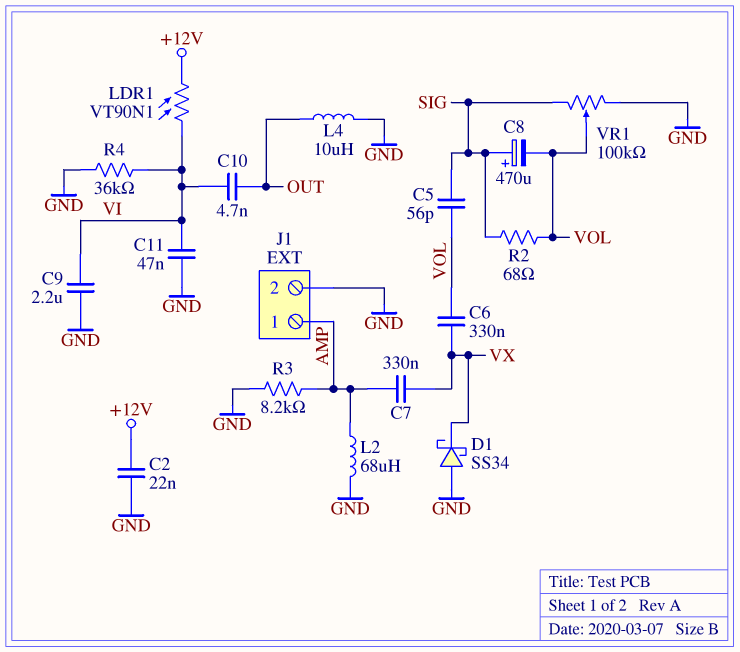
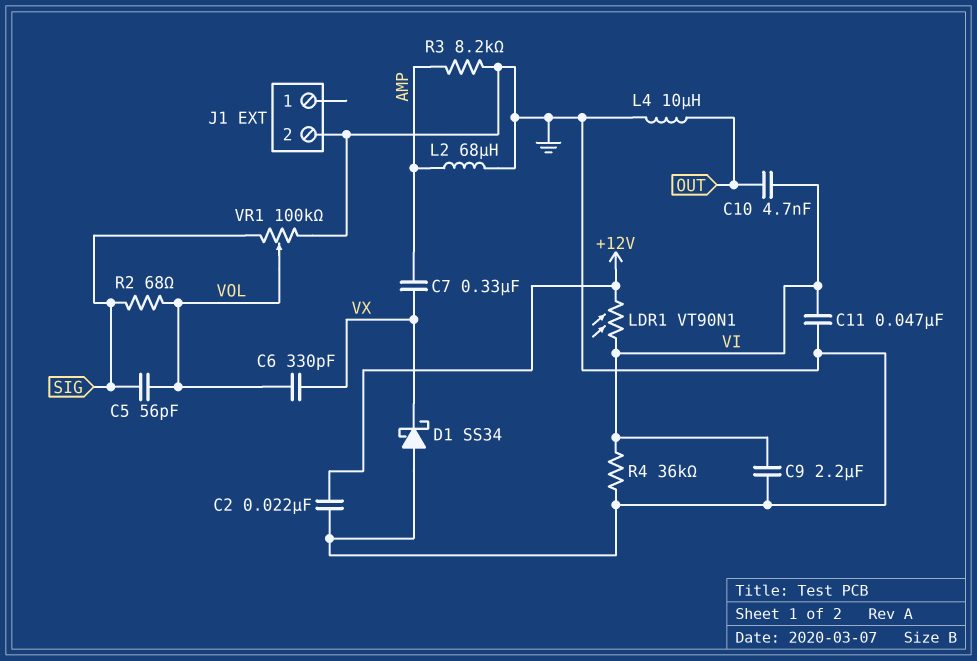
C6: 330nF (VOL, VX) -> 330pF (VOL, VX)
C8: 470uF (plus SIG, minus VOL) -> none
J1 pin 1: AMP -> none

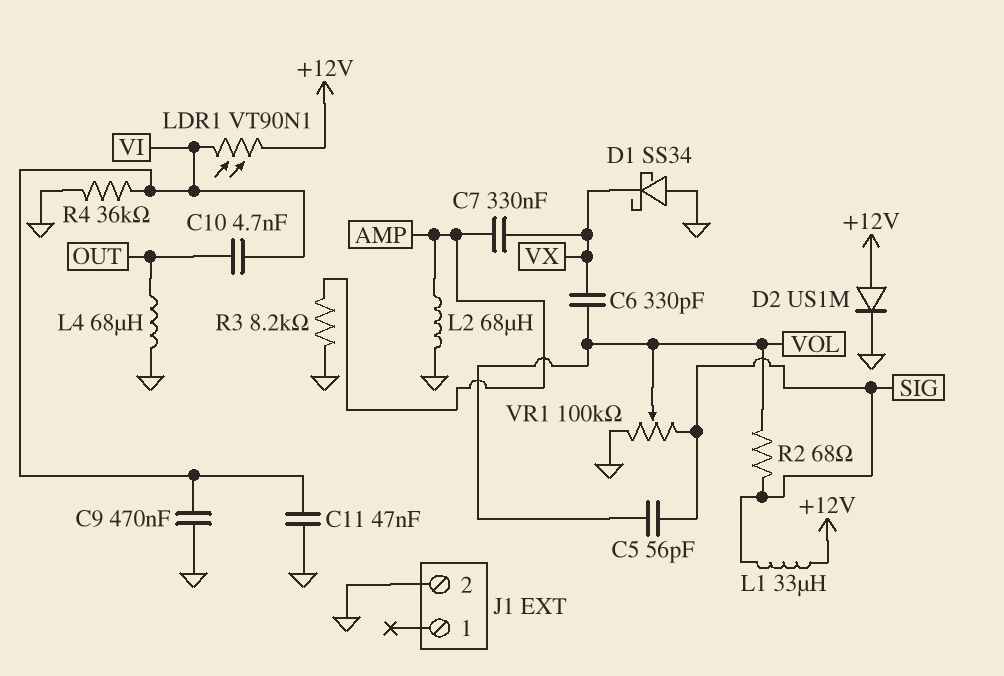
C2: 22nF (+12V, GND) -> none
C9: 2.2uF (GND, VI) -> 470nF (GND, VI)
D2: none -> diode US1M (A +12V, K GND)
L1: none -> 33uH (+12V, SIG)
L4: 10uH (GND, OUT) -> 68uH (GND, OUT)

